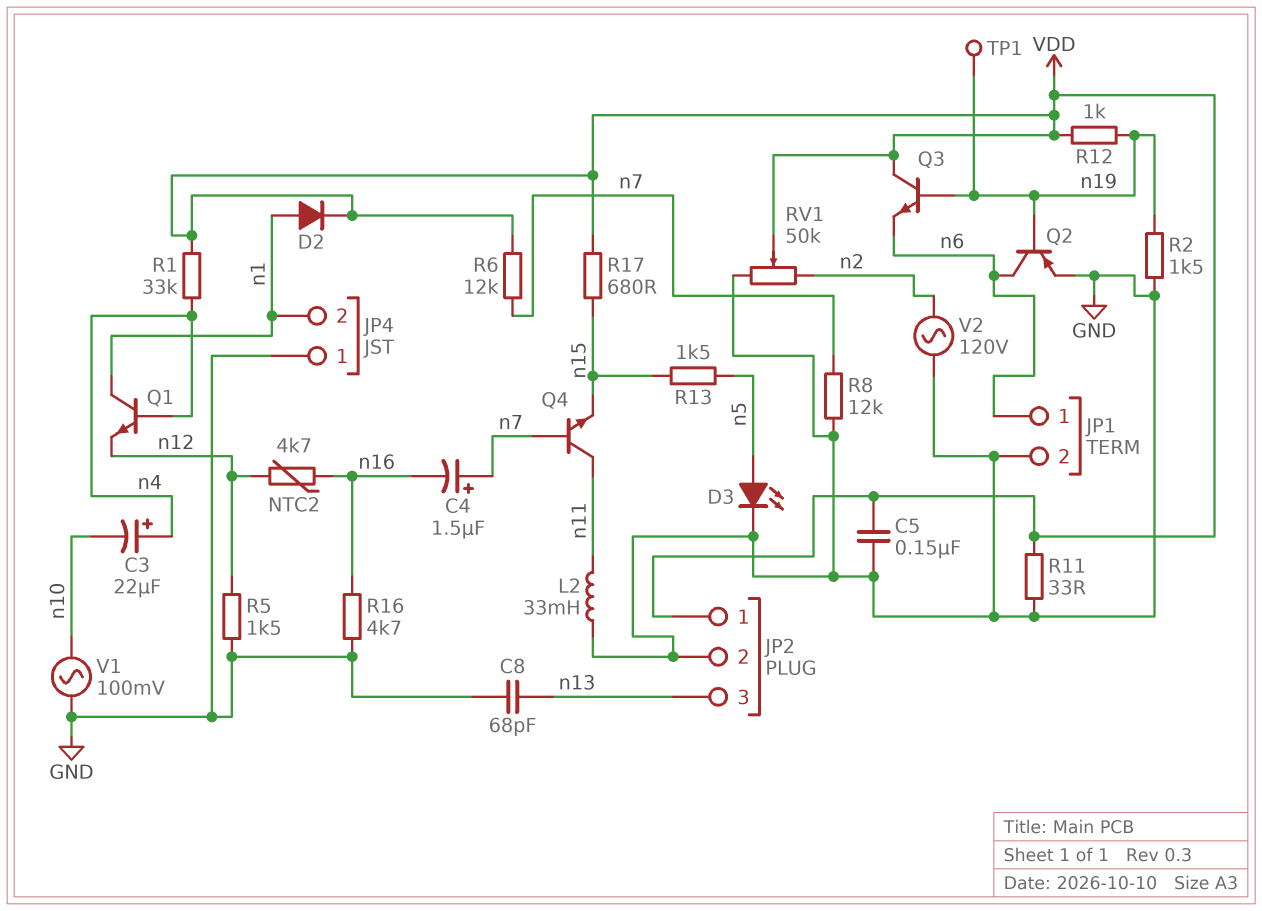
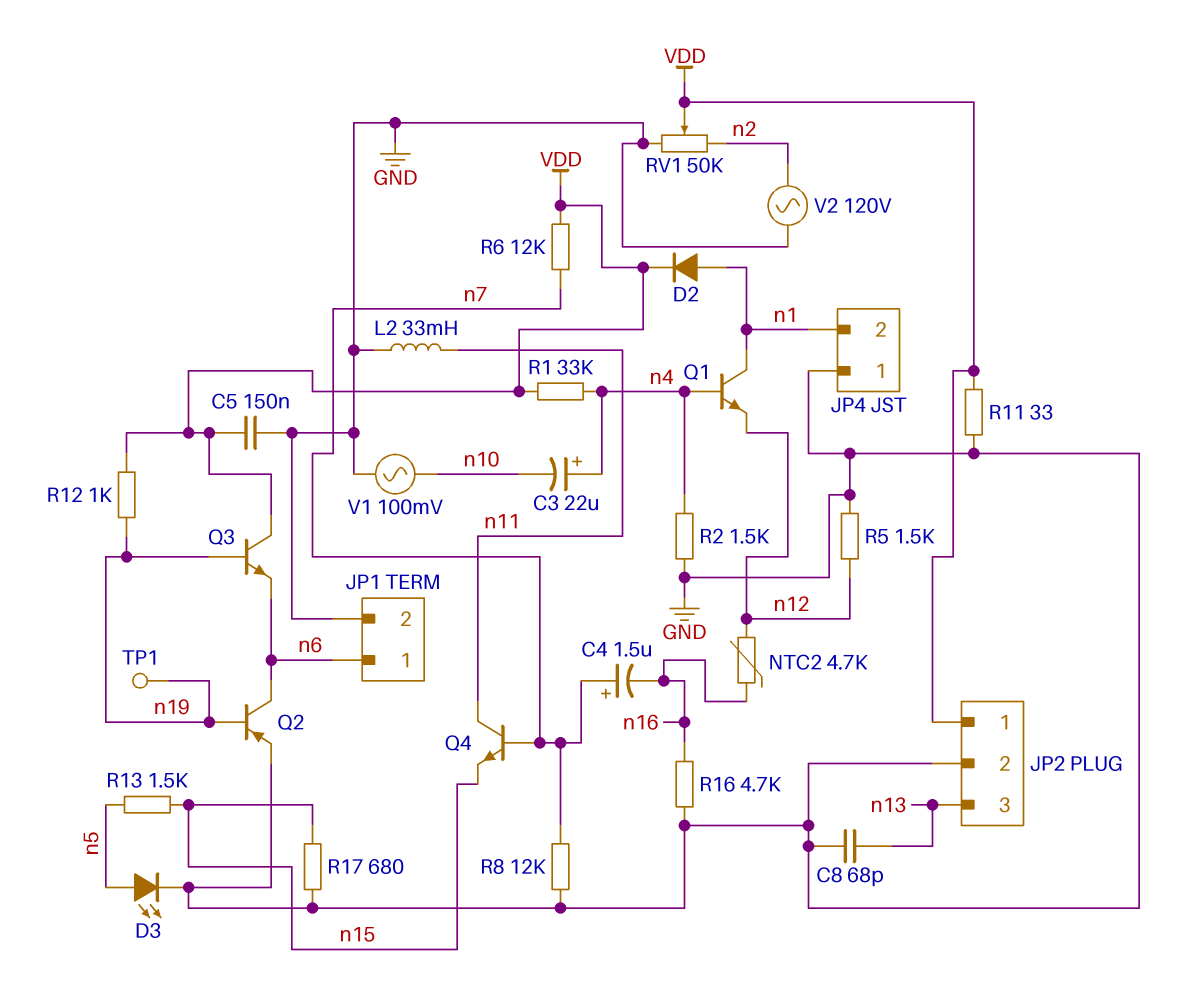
R2: 1.5k (GND, n19) -> 1.5k (GND, n4)
R17: 680 (VDD, n15) -> 680 (GND, n15)

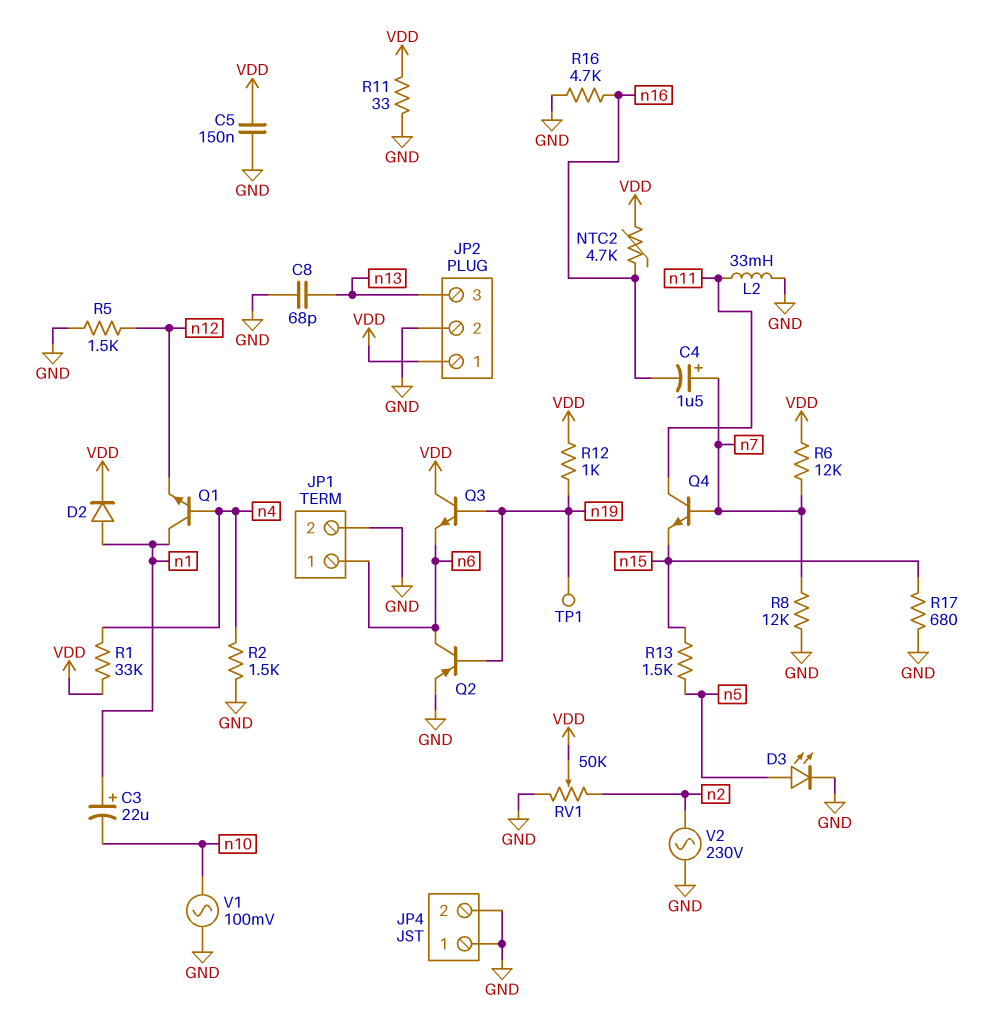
C3: 22uF (plus n4, minus n10) -> 22uF (plus n1, minus n10)
JP4 pin 2: n1 -> GND
NTC2: 4.7k (n12, n16) -> 4.7k (VDD, n16)
V2: AC 120V (GND, n2) -> AC 230V (GND, n2)

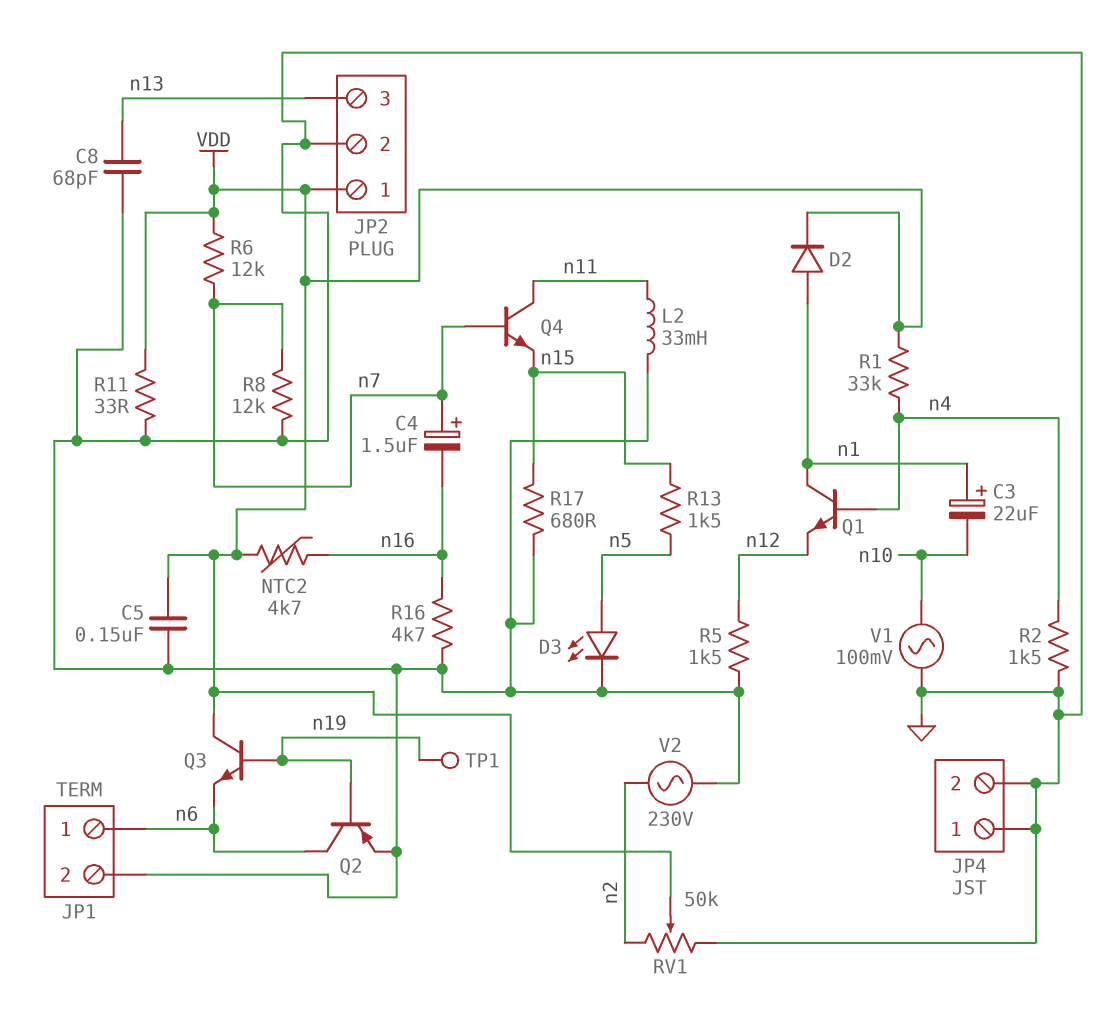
R12: 1k (VDD, n19) -> none

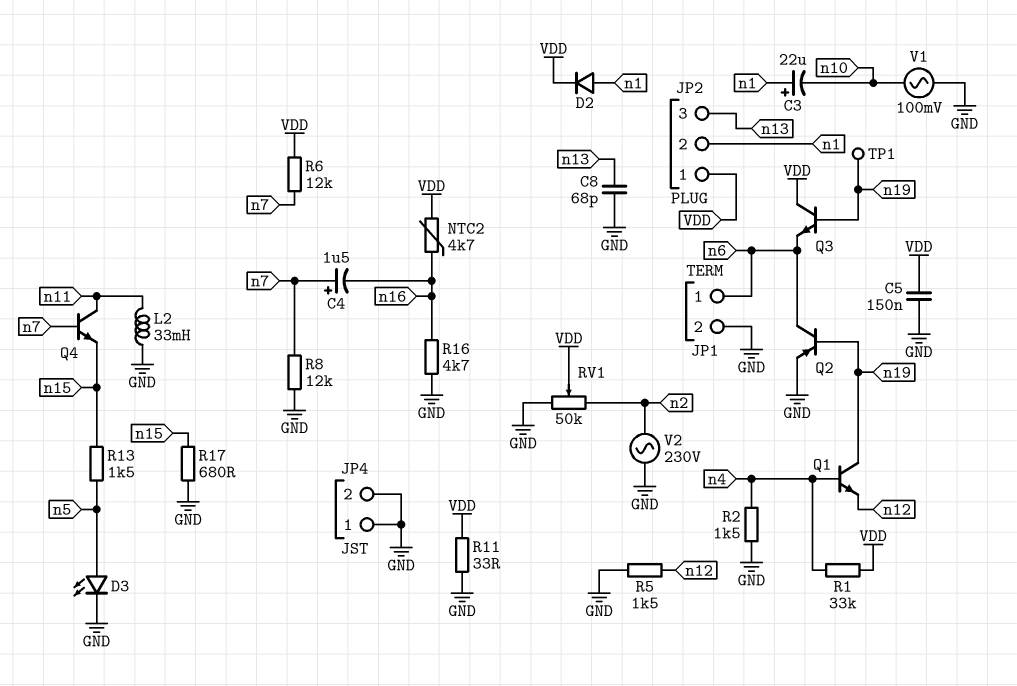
JP2 pin 2: GND -> n1
Q1: NPN (B n4, C n1, E n12) -> NPN (B n4, C n19, E n12)

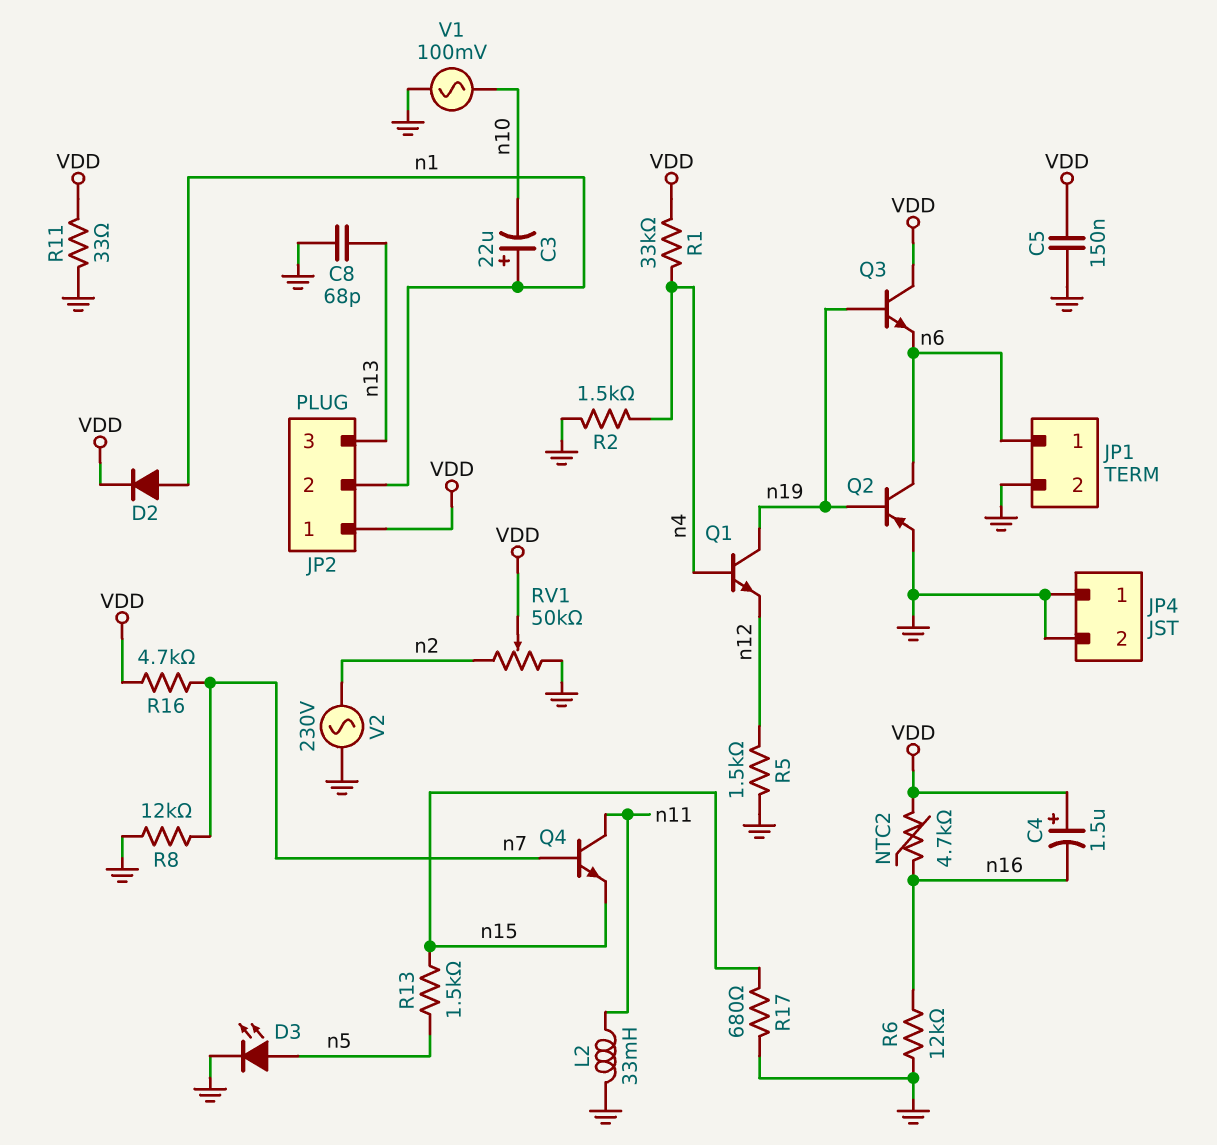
C4: 1.5uF (plus n7, minus n16) -> 1.5uF (plus VDD, minus n16)
R6: 12k (VDD, n7) -> 12k (GND, n16)
R16: 4.7k (GND, n16) -> 4.7k (VDD, n7)
TP1: test point (n19) -> none

